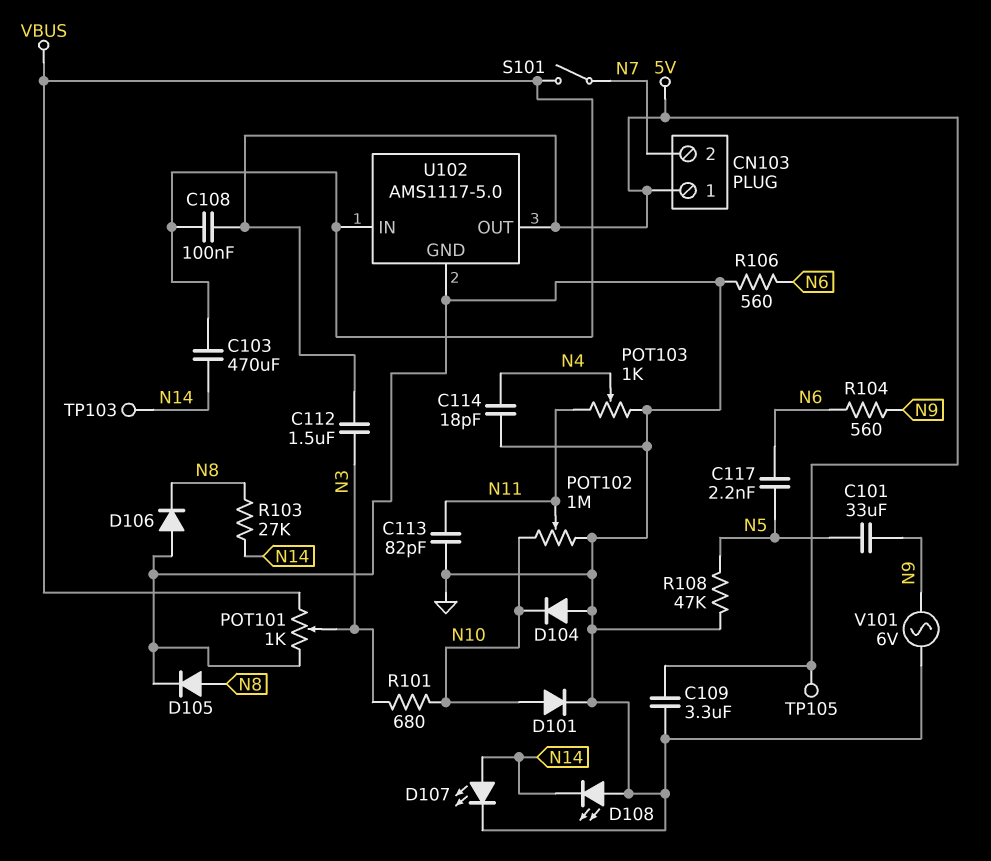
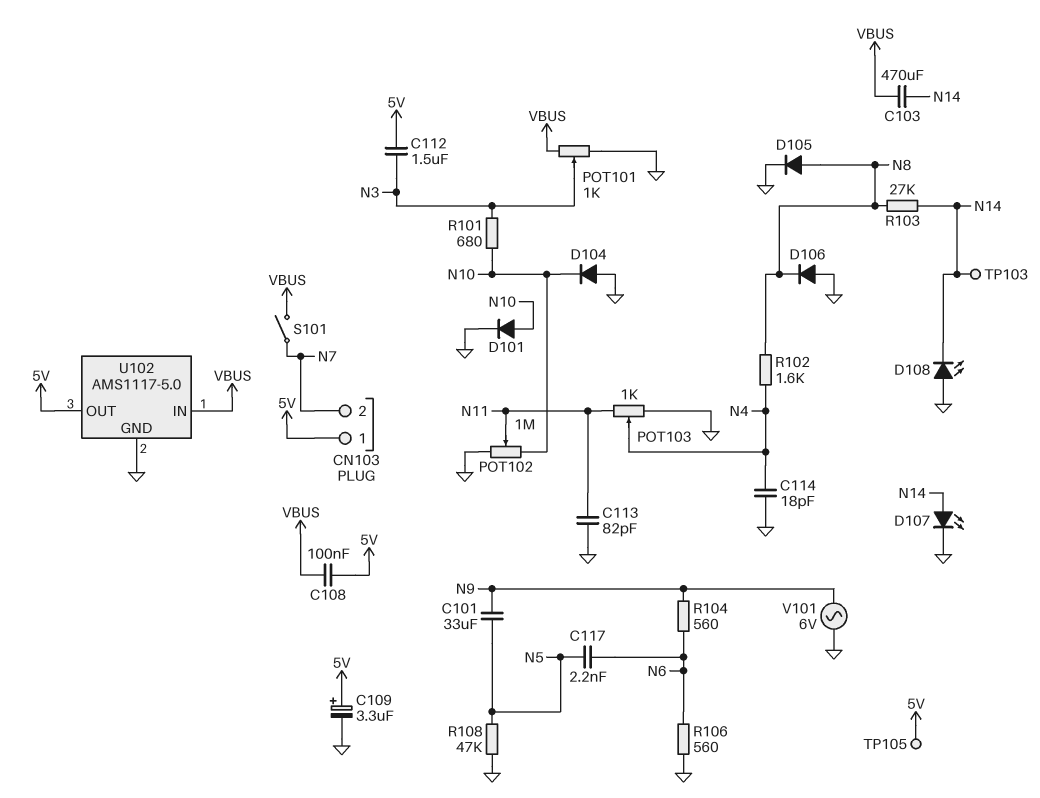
C109: 3.3uF (5V, GND) -> 3.3uF (plus 5V, minus GND)
R102: none -> 1.6k (N4, N8)

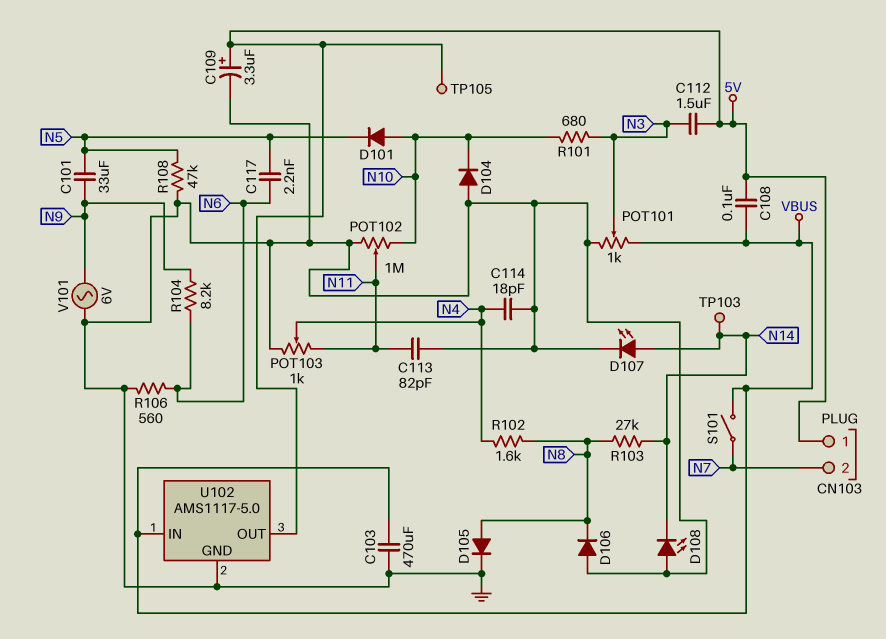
C103: 470uF (N14, VBUS) -> 470uF (GND, VBUS)
D101: diode (A N10, K GND) -> diode (A N10, K N5)
R104: 560 (N6, N9) -> 8.2k (N6, N9)

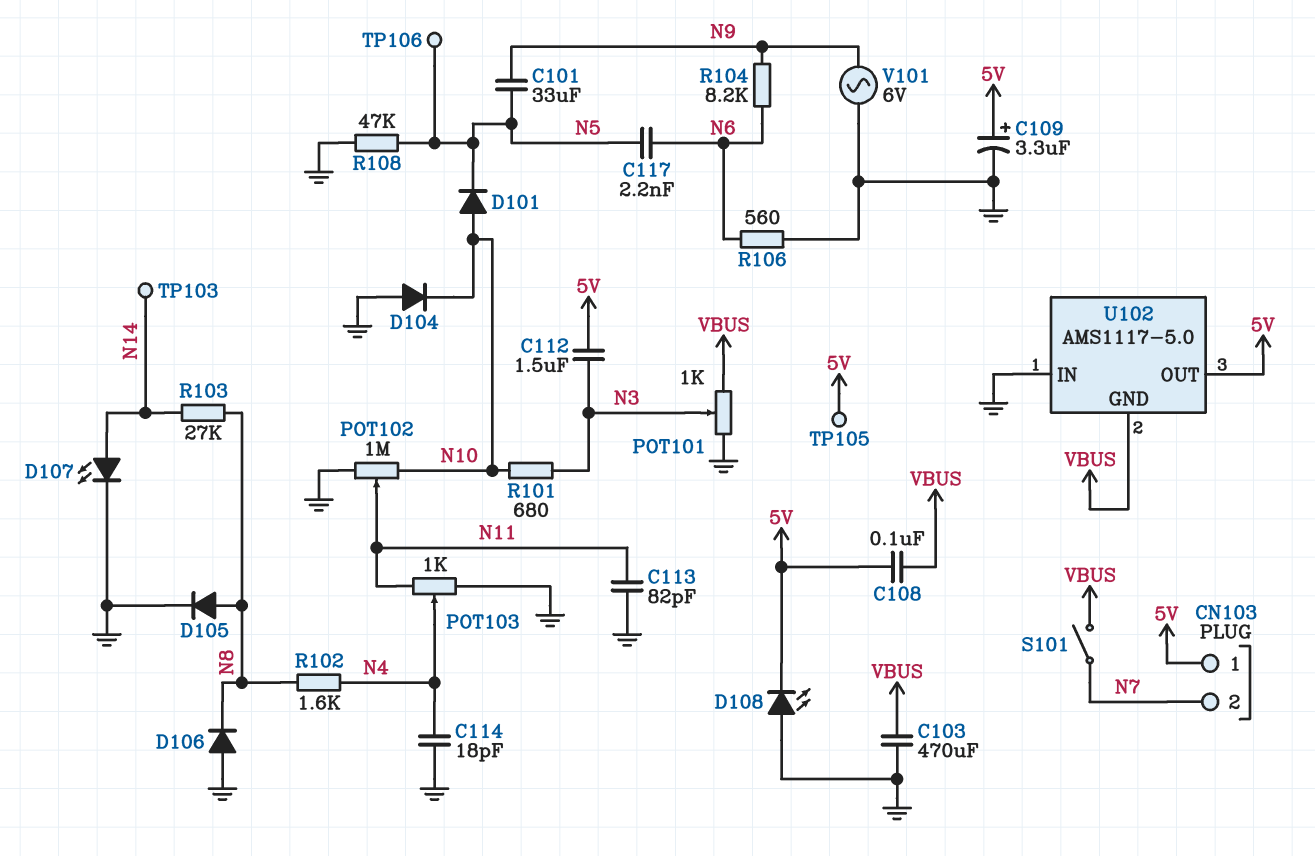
D108: LED (A GND, K N14) -> LED (A GND, K 5V)
TP106: none -> test point (N5)
U102 pin GND: GND -> VBUS
U102 pin IN: VBUS -> GND

